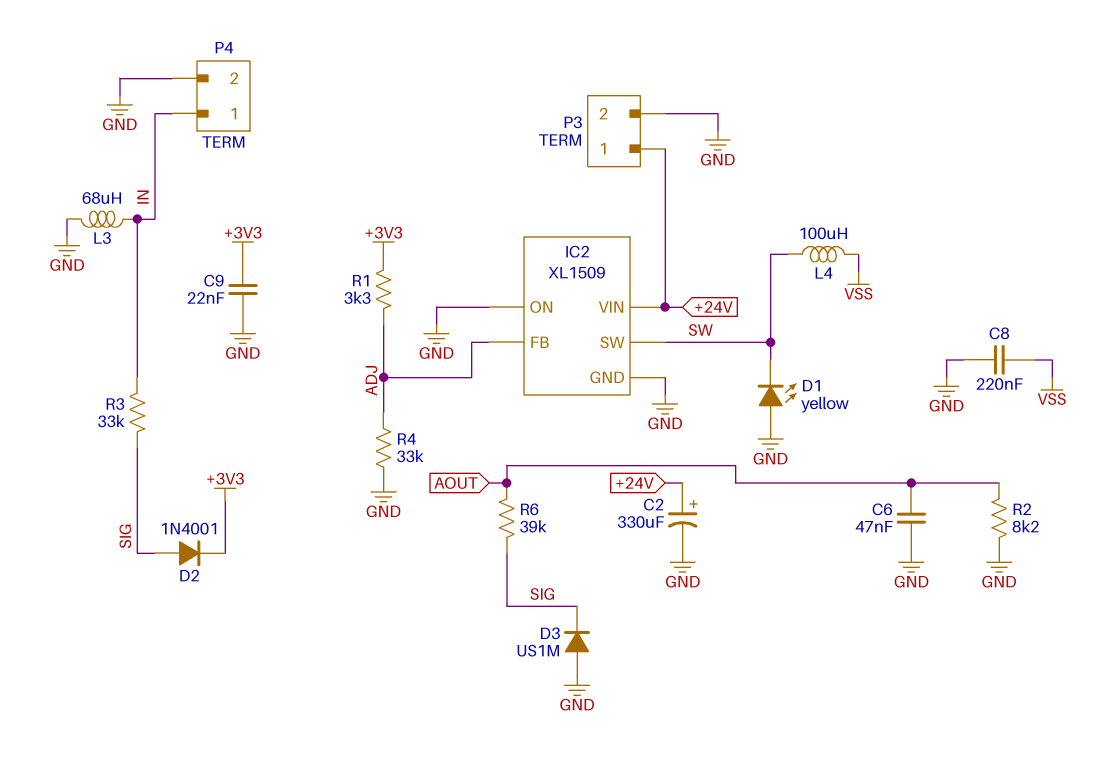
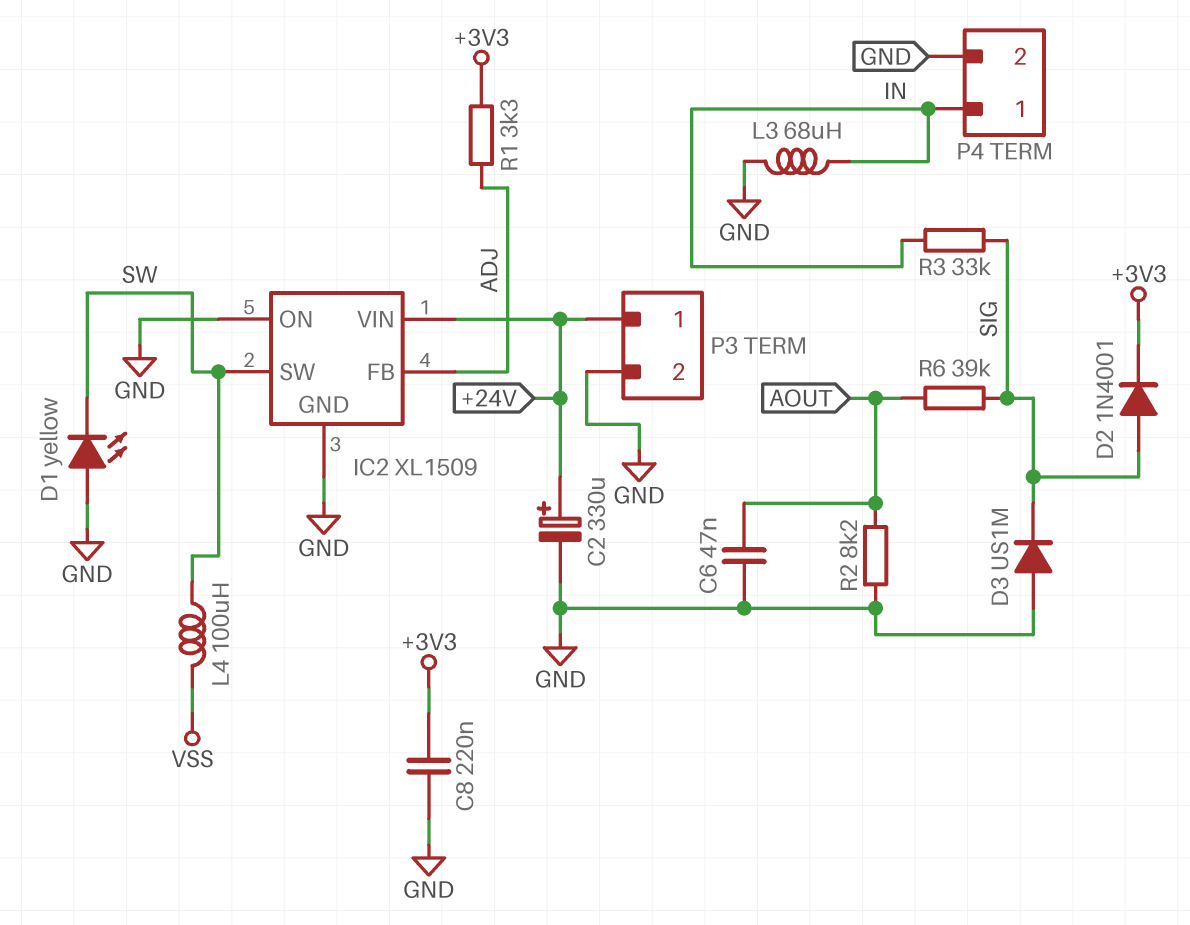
C8: 220nF (GND, VSS) -> 220nF (+3V3, GND)
C9: 22nF (+3V3, GND) -> none
R4: 33k (ADJ, GND) -> none

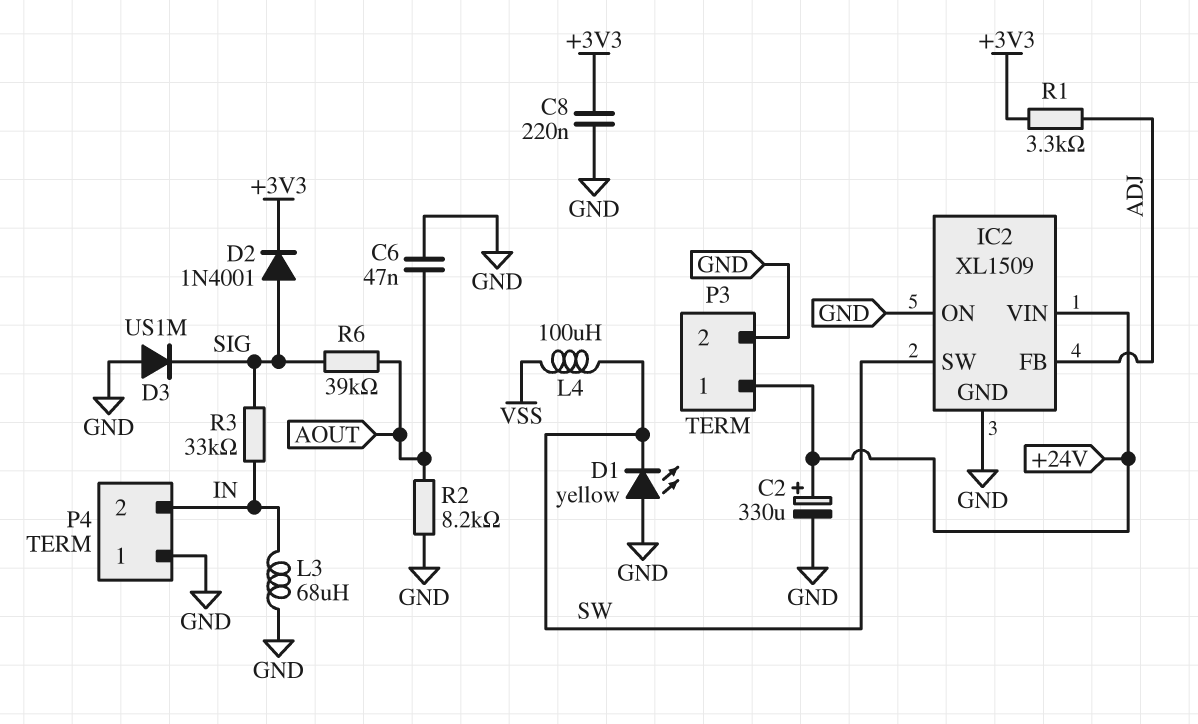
P4 pin 1: IN -> GND
P4 pin 2: GND -> IN

